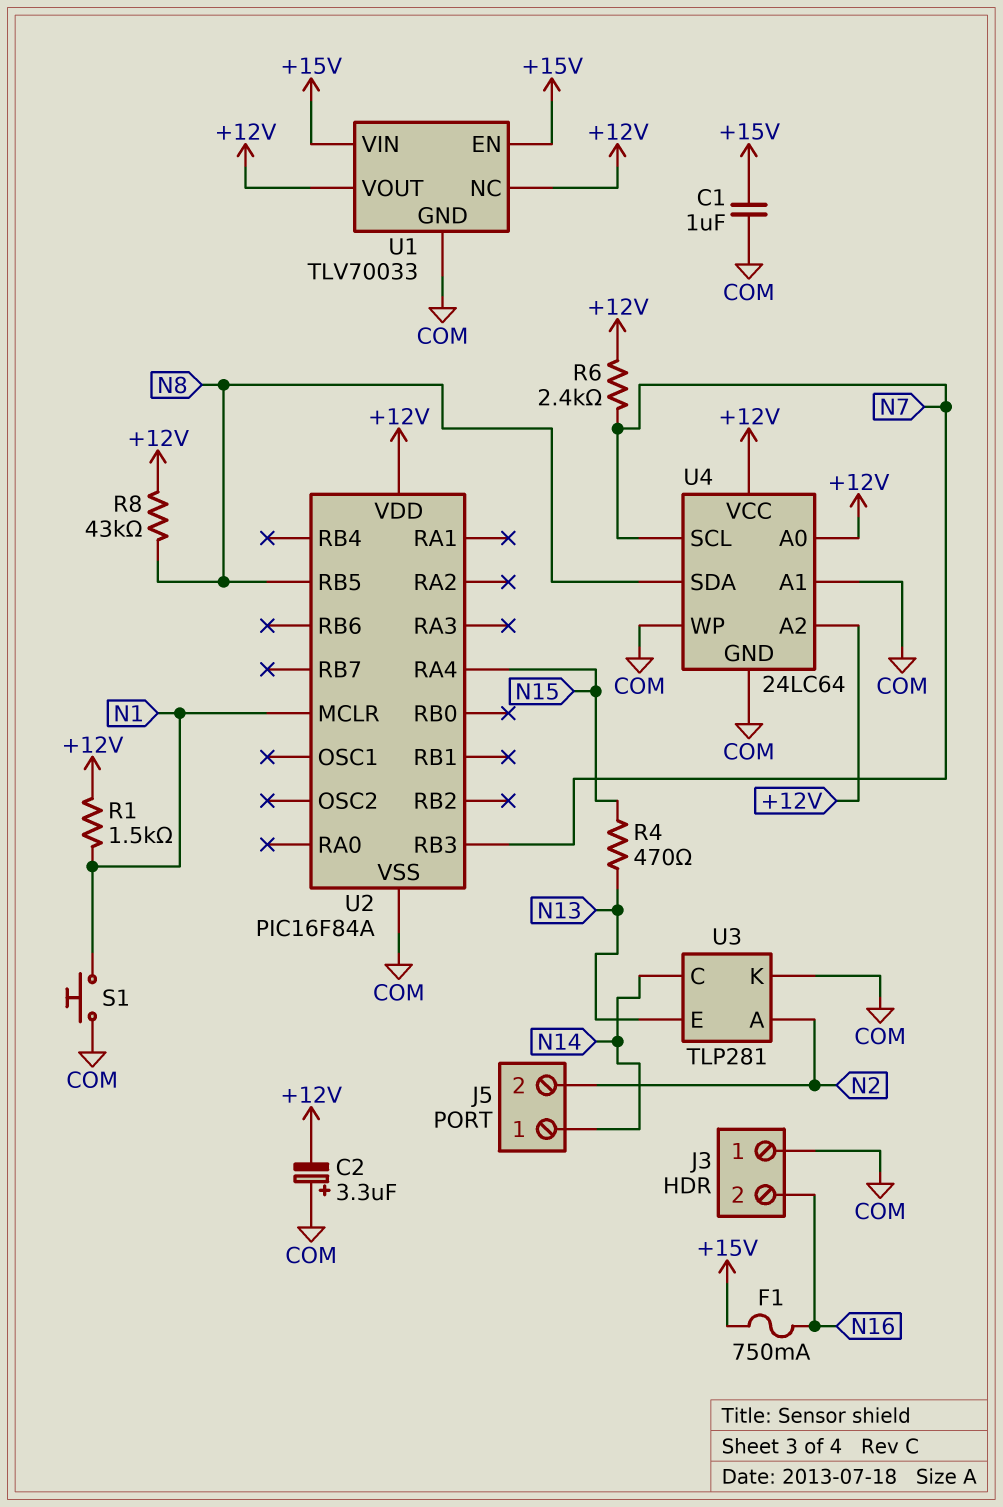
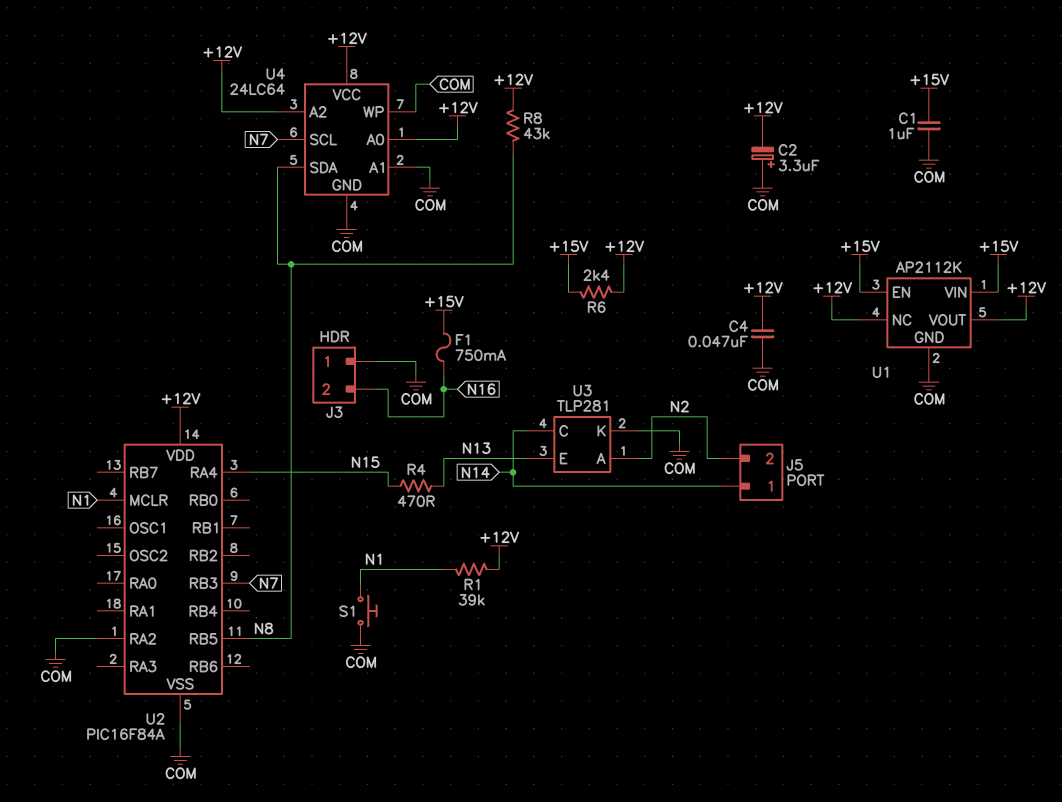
C4: none -> 47nF (+12V, COM)
R1: 1.5k (+12V, N1) -> 39k (+12V, N1)
R6: 2.4k (+12V, N7) -> 2.4k (+12V, +15V)
U1: TLV70033 -> AP2112K
U2 pin RA2: none -> COM

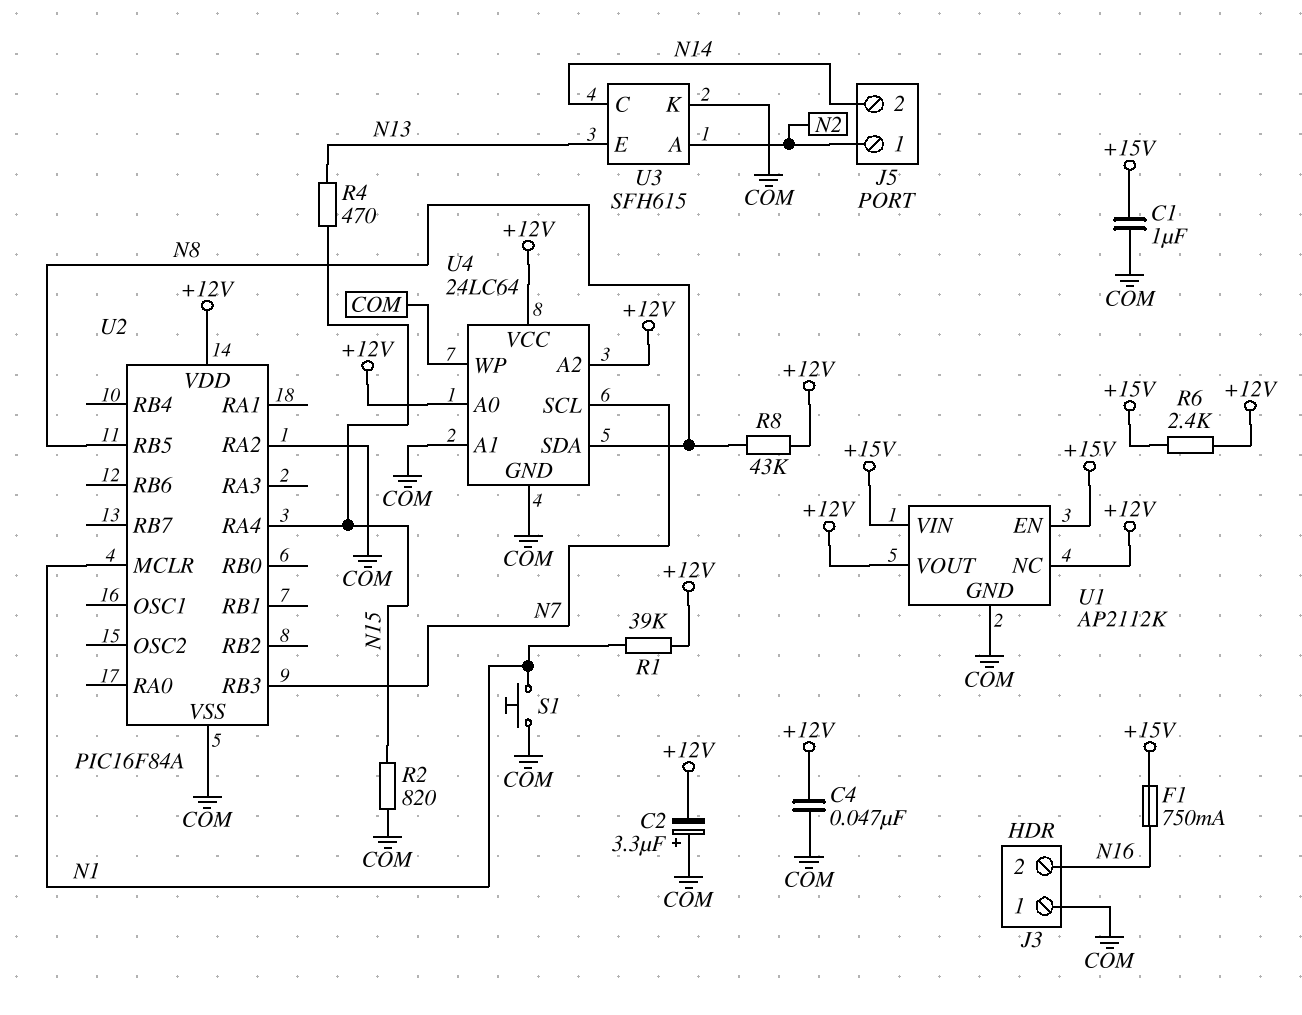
J5 pin 1: N14 -> N2
J5 pin 2: N2 -> N14
R2: none -> 820 (COM, N15)
U3: TLP281 -> SFH615

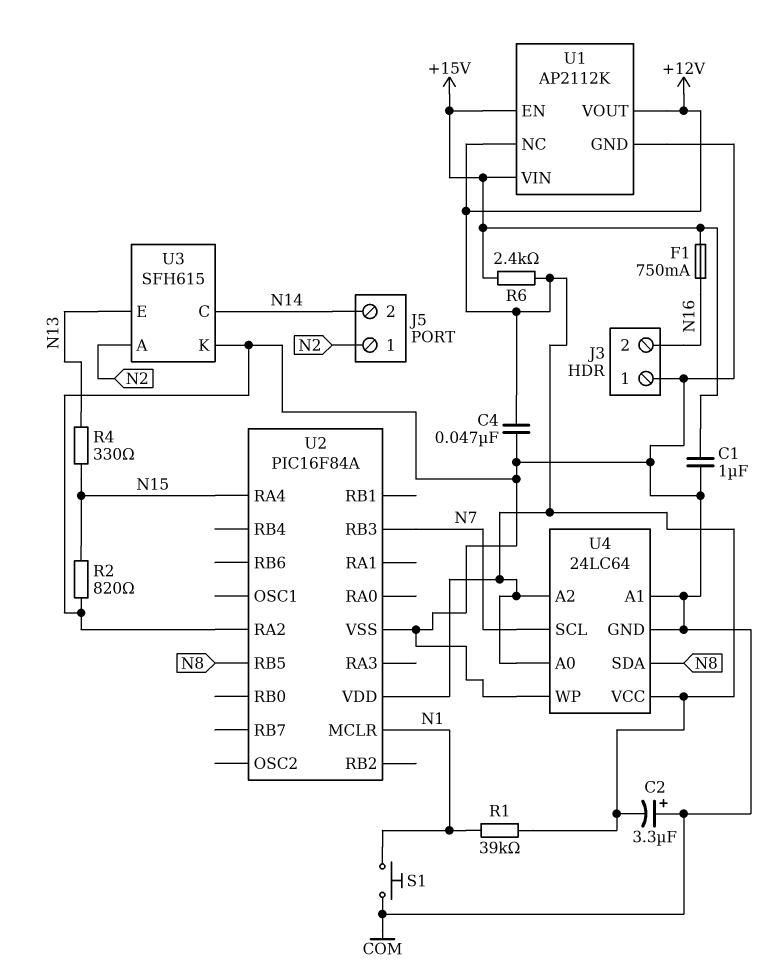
R4: 470 (N13, N15) -> 330 (N13, N15)
R8: 43k (+12V, N8) -> none

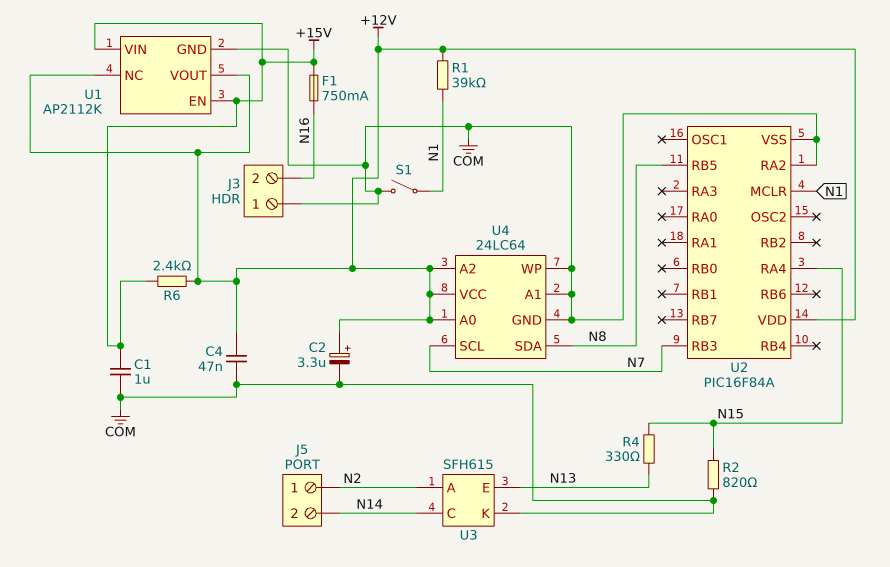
C2: 3.3uF (plus COM, minus +12V) -> 3.3uF (plus +12V, minus COM)
S1: button (COM, N1) -> switch (COM, N1)

